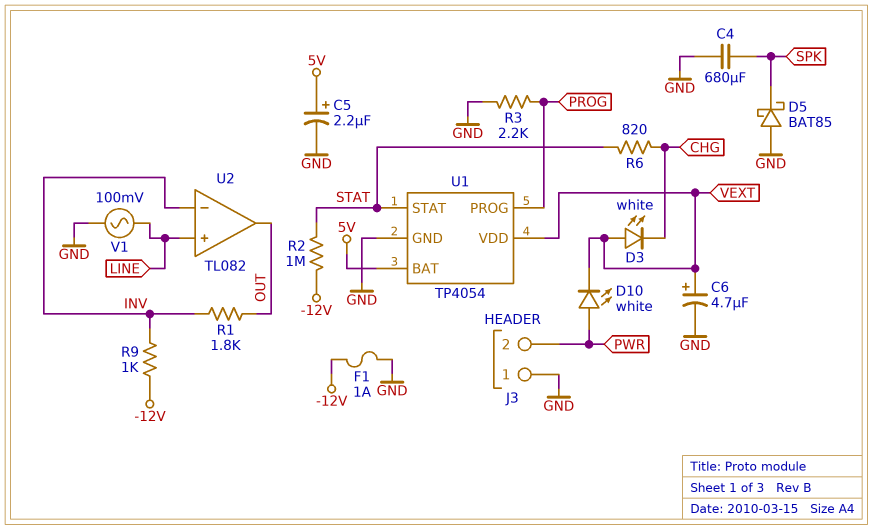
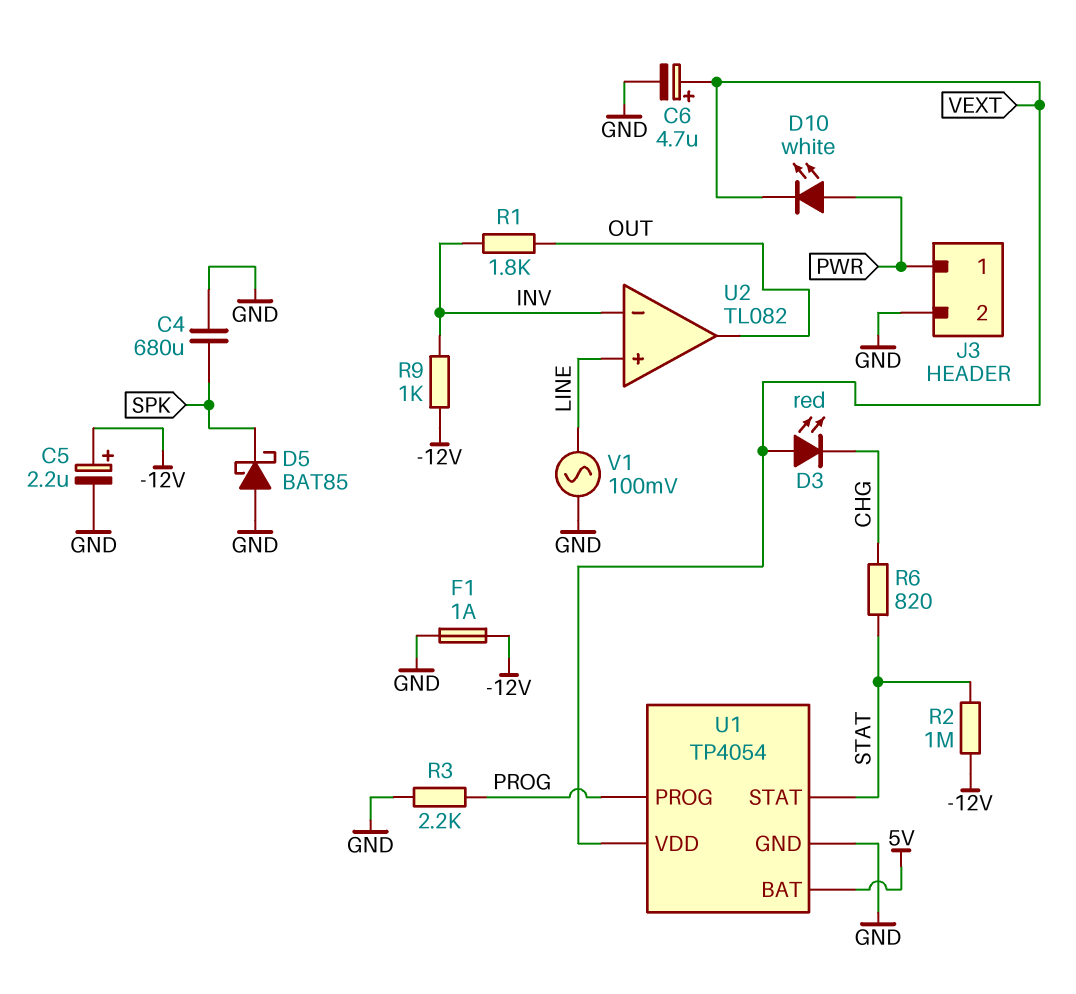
C5: 2.2uF (plus 5V, minus GND) -> 2.2uF (plus -12V, minus GND)
D3: LED white (A VEXT, K CHG) -> LED red (A VEXT, K CHG)
J3 pin 1: GND -> PWR
J3 pin 2: PWR -> GND

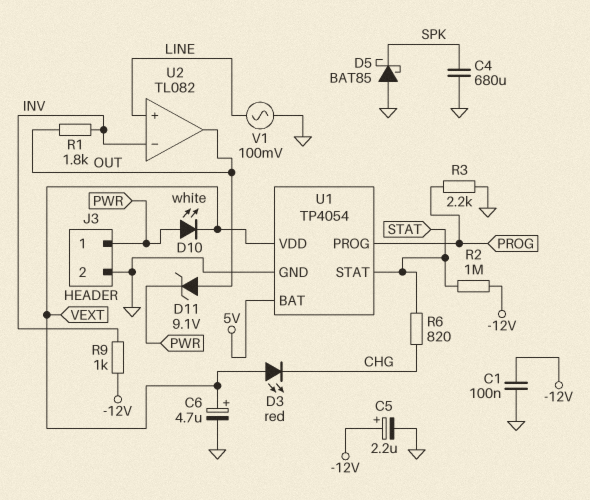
C1: none -> 100nF (-12V, GND)
D11: none -> zener 9.1V (A OUT, K PWR)
F1: 1A (-12V, GND) -> none

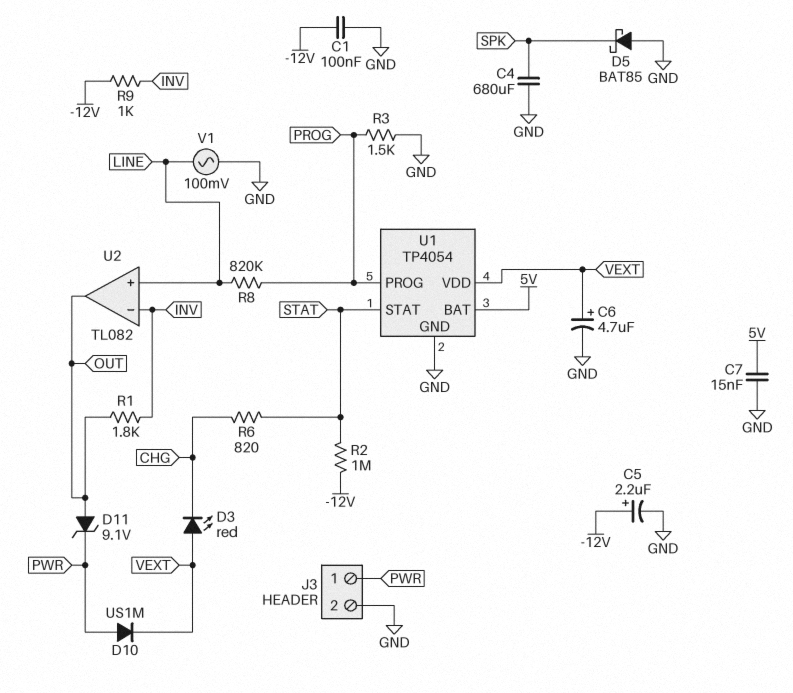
C7: none -> 15nF (5V, GND)
D10: LED white (A PWR, K VEXT) -> diode US1M (A PWR, K VEXT)
R3: 2.2k (GND, PROG) -> 1.5k (GND, PROG)
R8: none -> 820k (LINE, PROG)

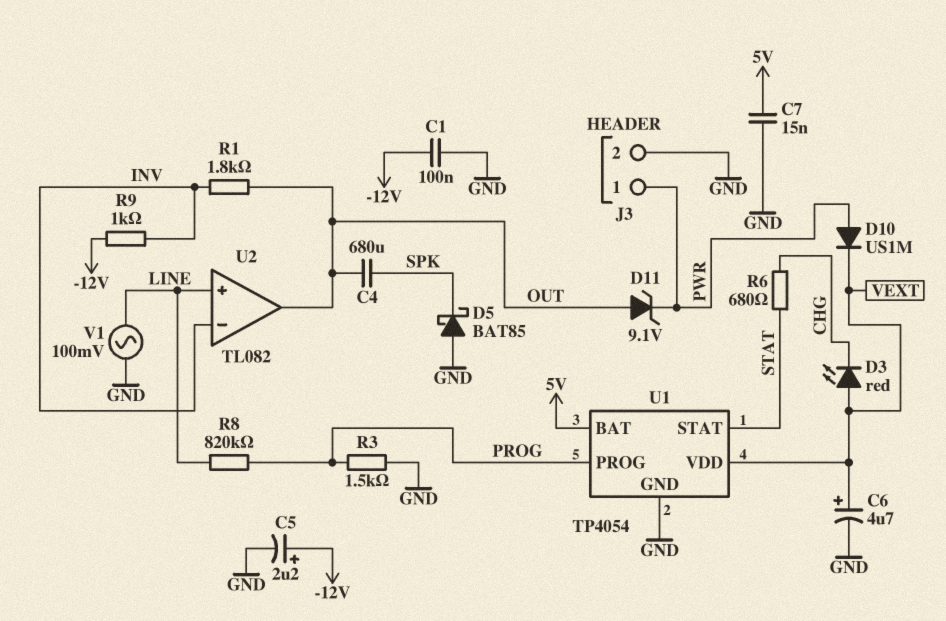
C4: 680uF (GND, SPK) -> 680uF (OUT, SPK)
R2: 1M (-12V, STAT) -> none
R6: 820 (CHG, STAT) -> 680 (CHG, STAT)

